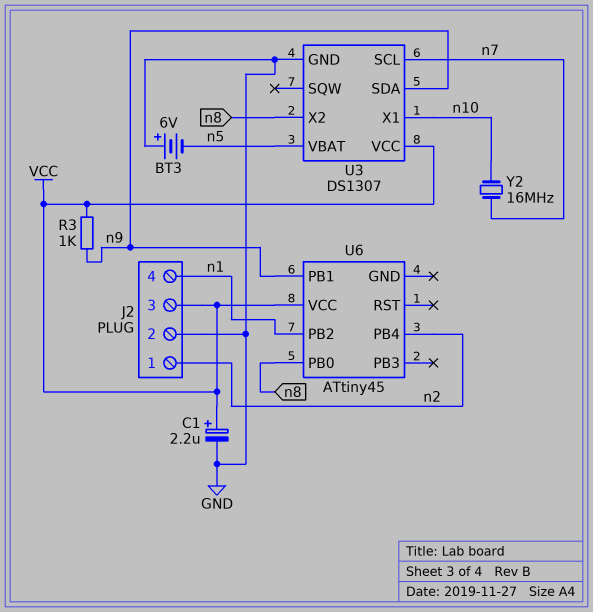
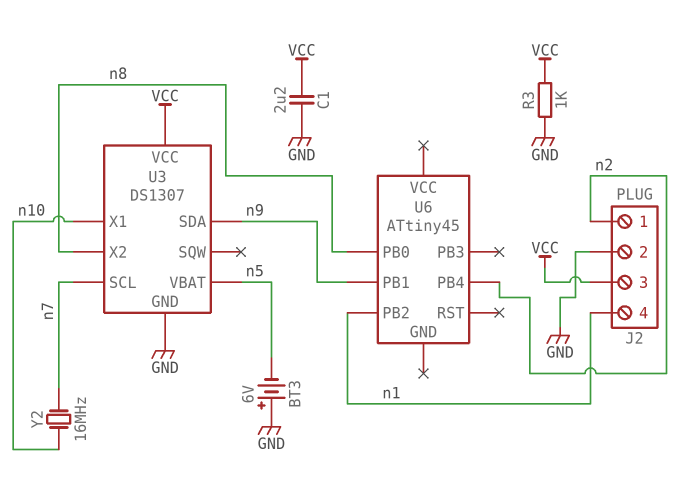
C1: 2.2uF (plus VCC, minus GND) -> 2.2uF (GND, VCC)
R3: 1k (VCC, n9) -> 1k (GND, VCC)
U6 pin VCC: VCC -> none

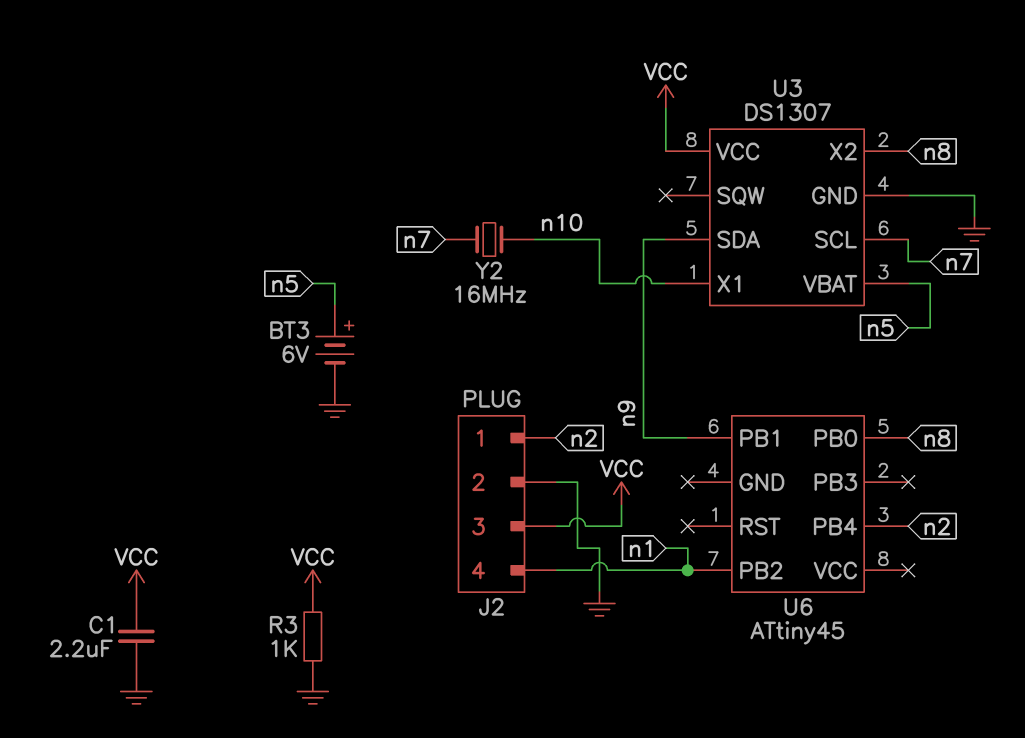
BT3: 6V (plus GND, minus n5) -> 6V (plus n5, minus GND)

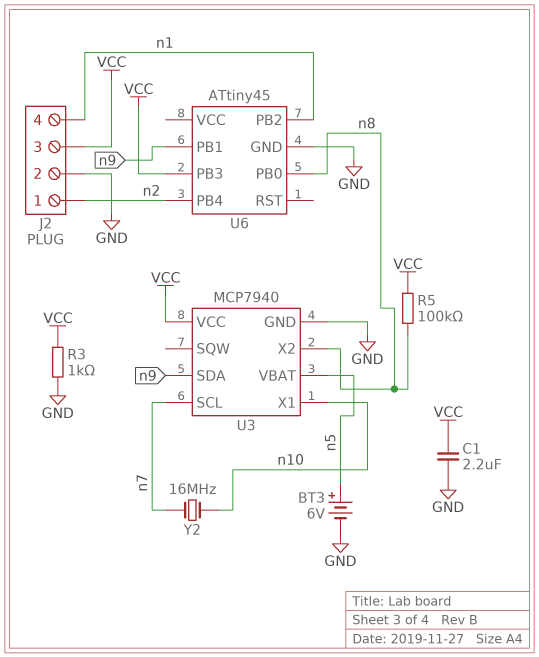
R5: none -> 100k (VCC, n8)
U3: DS1307 -> MCP7940
U6 pin GND: none -> GND
U6 pin PB3: none -> VCC

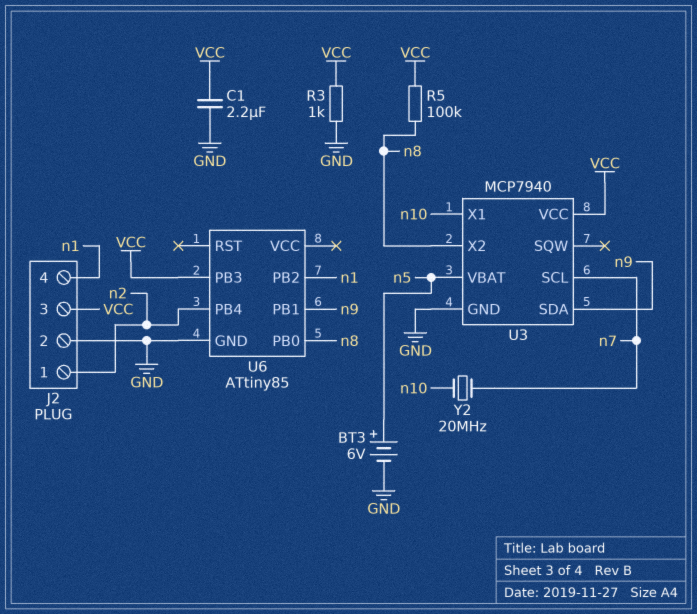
U6: ATtiny45 -> ATtiny85
Y2: 16MHz (n7, n10) -> 20MHz (n7, n10)

